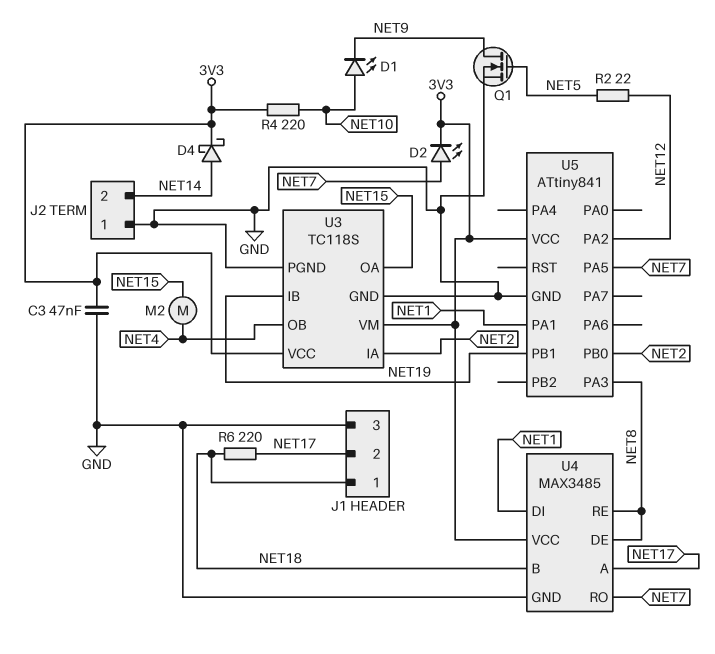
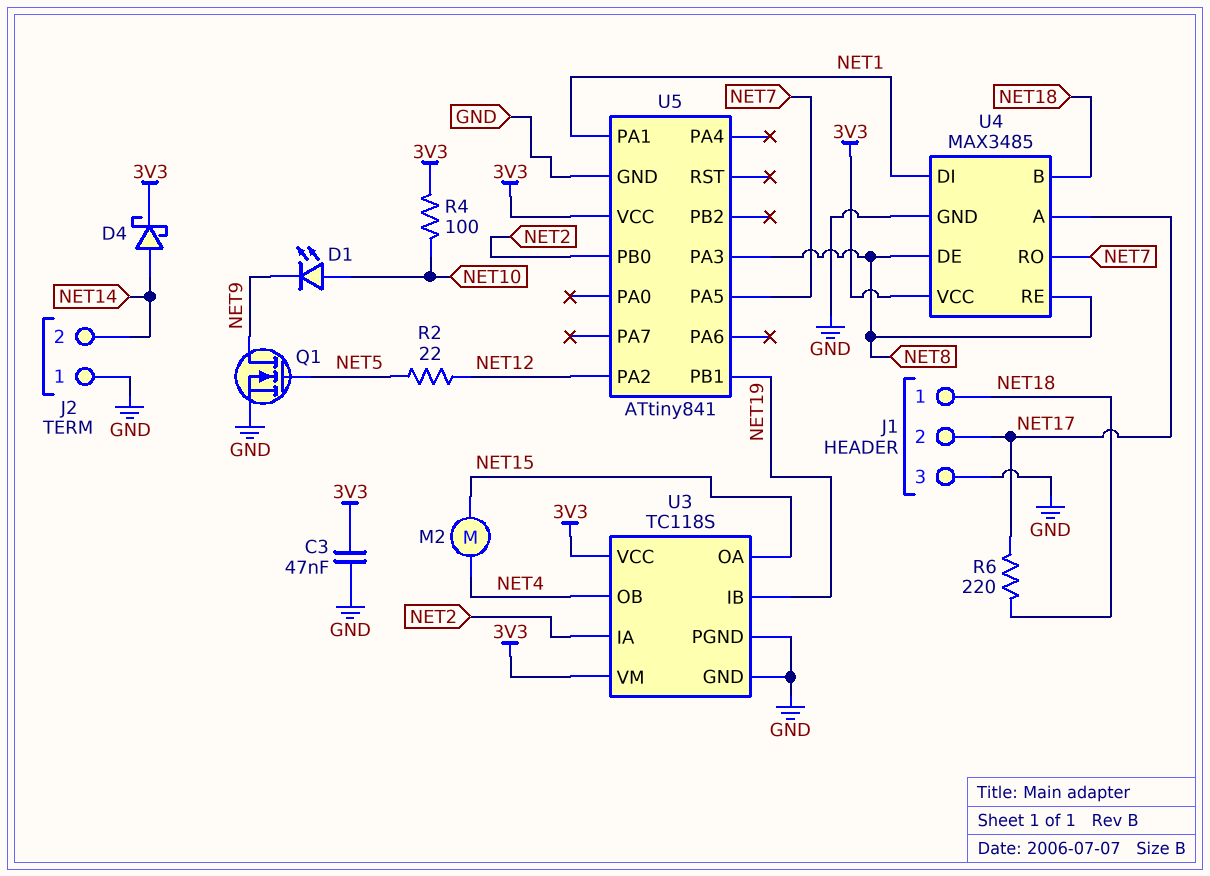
D2: LED (A NET7, K 3V3) -> none
R4: 220 (3V3, NET10) -> 100 (3V3, NET10)

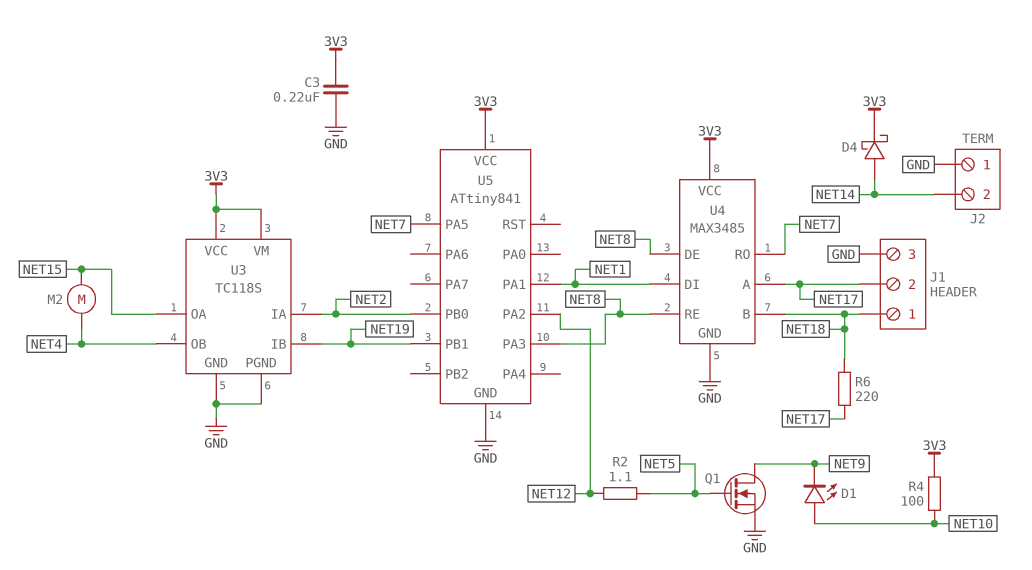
C3: 47nF (3V3, GND) -> 220nF (3V3, GND)
R2: 22 (NET5, NET12) -> 1.1 (NET5, NET12)

